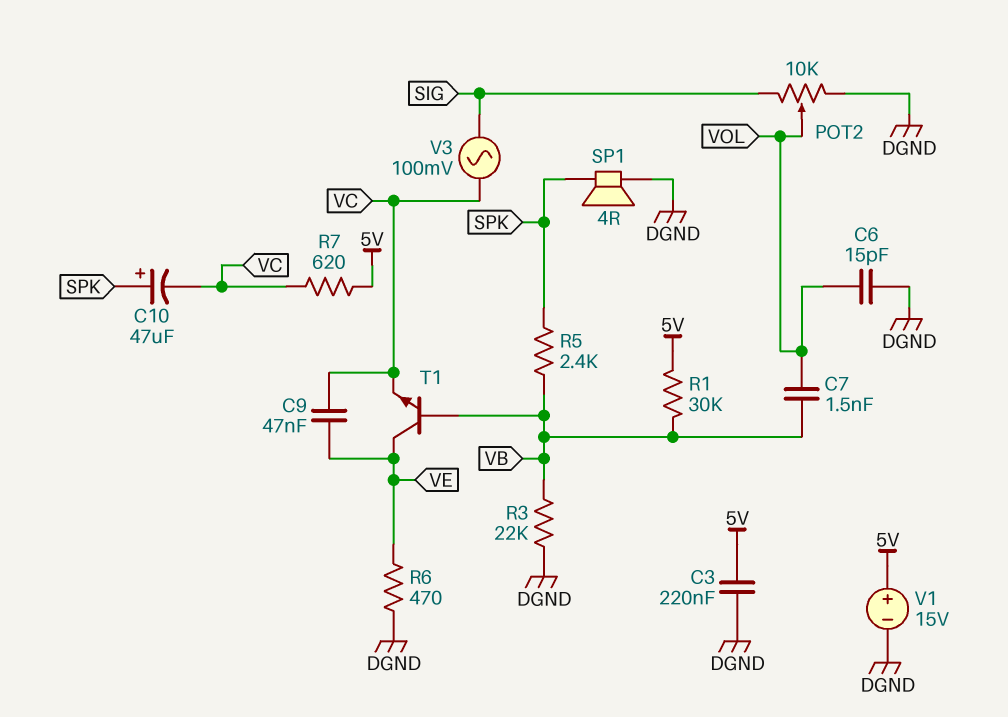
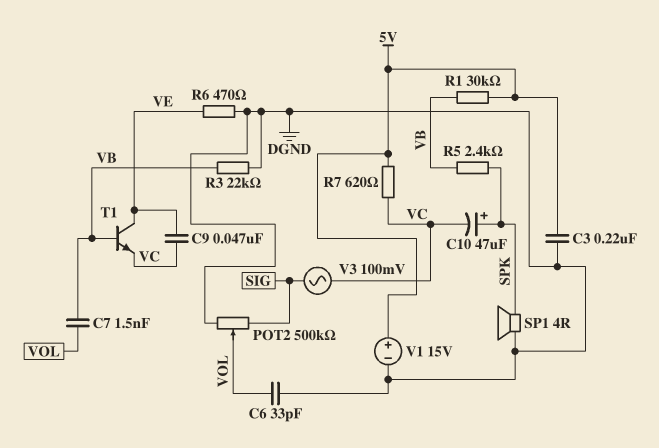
C6: 15pF (DGND, VOL) -> 33pF (DGND, VOL)
POT2: 10k (DGND, SIG, wiper VOL) -> 500k (DGND, SIG, wiper VOL)

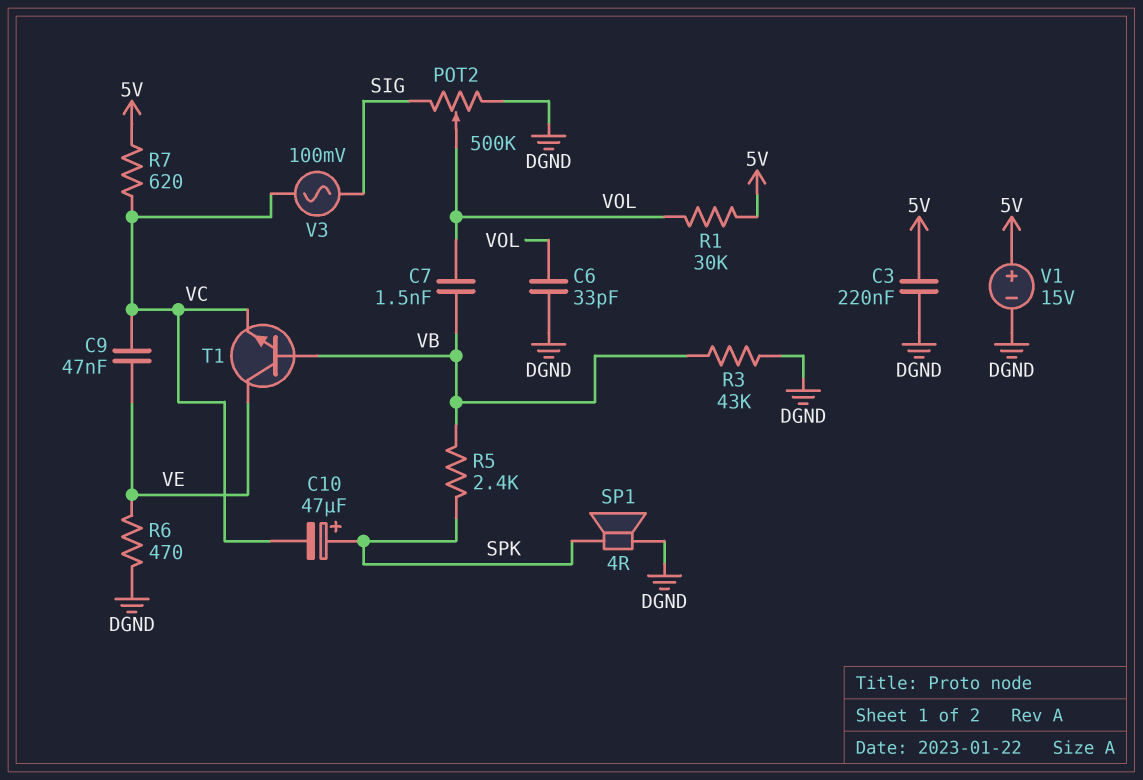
R1: 30k (5V, VB) -> 30k (5V, VOL)
R3: 22k (DGND, VB) -> 43k (DGND, VB)

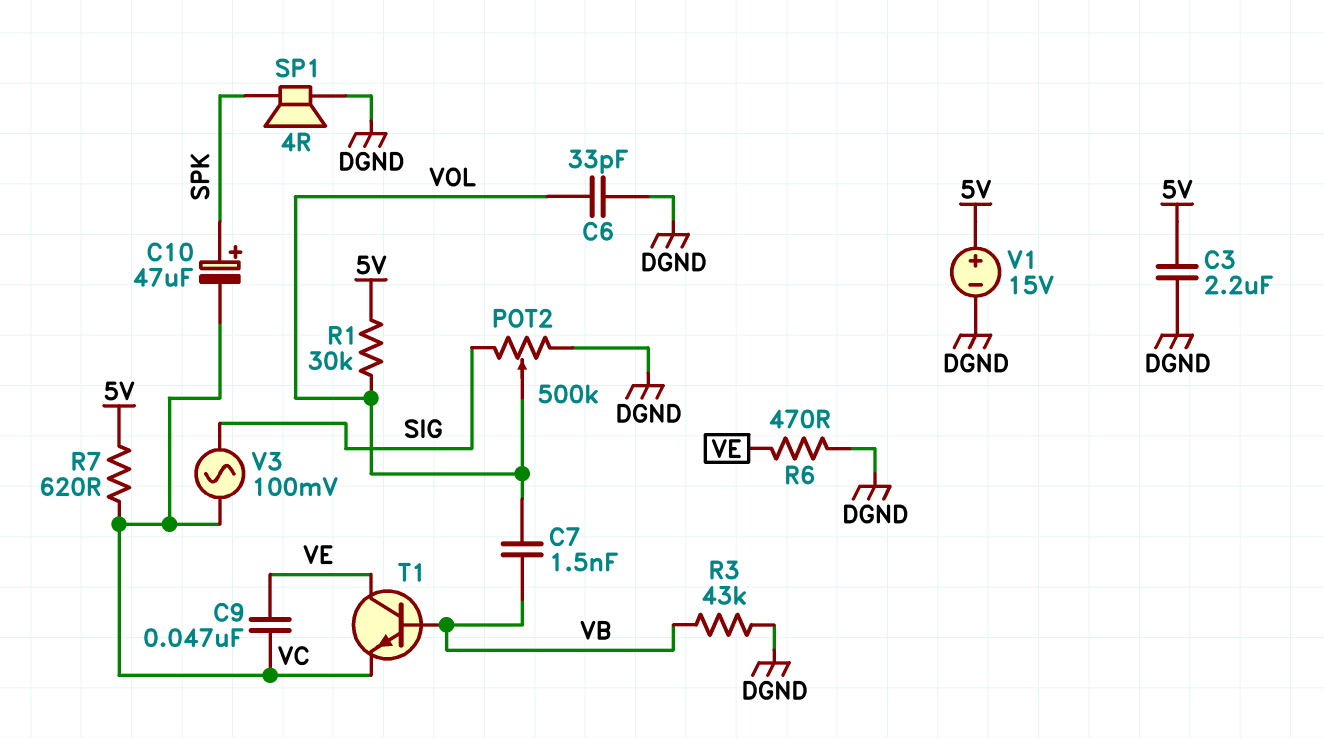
C3: 220nF (5V, DGND) -> 2.2uF (5V, DGND)
R5: 2.4k (SPK, VB) -> none

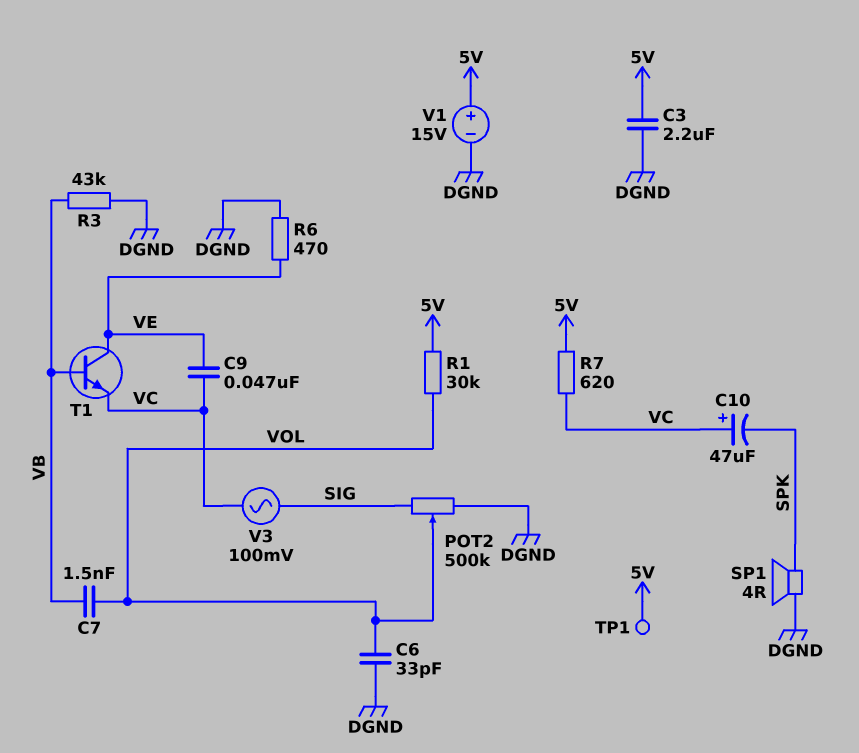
C10: 47uF (plus SPK, minus VC) -> 47uF (plus VC, minus SPK)
TP1: none -> test point (5V)

